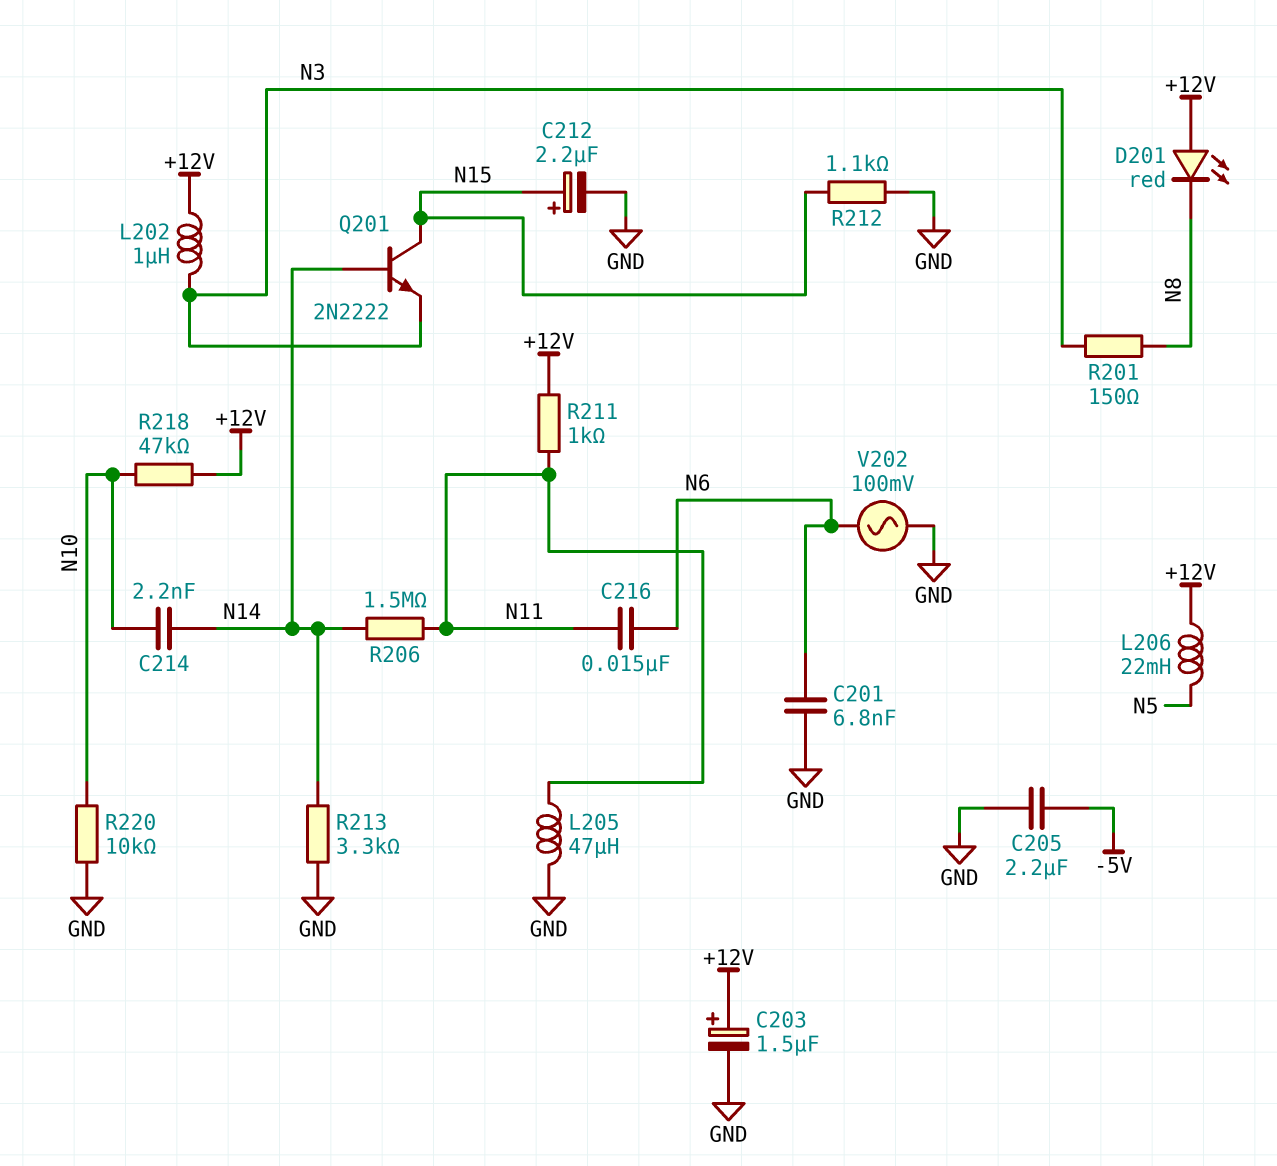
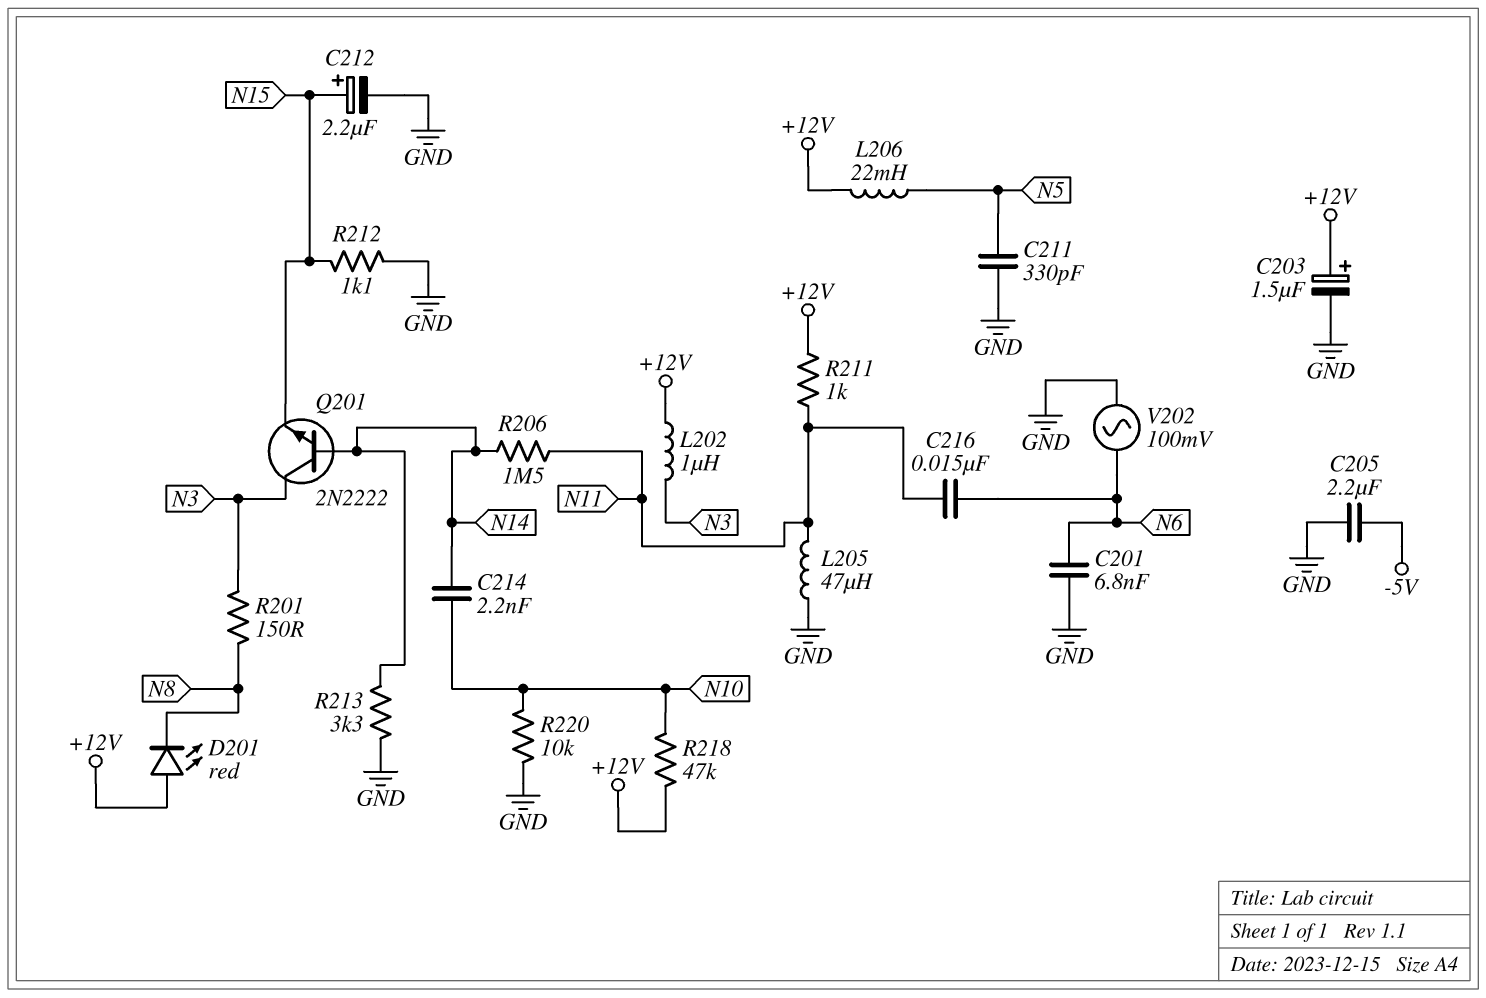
C211: none -> 330pF (GND, N5)
Q201: NPN 2N2222 (B N14, C N15, E N3) -> NPN 2N2222 (B N14, C N3, E N15)

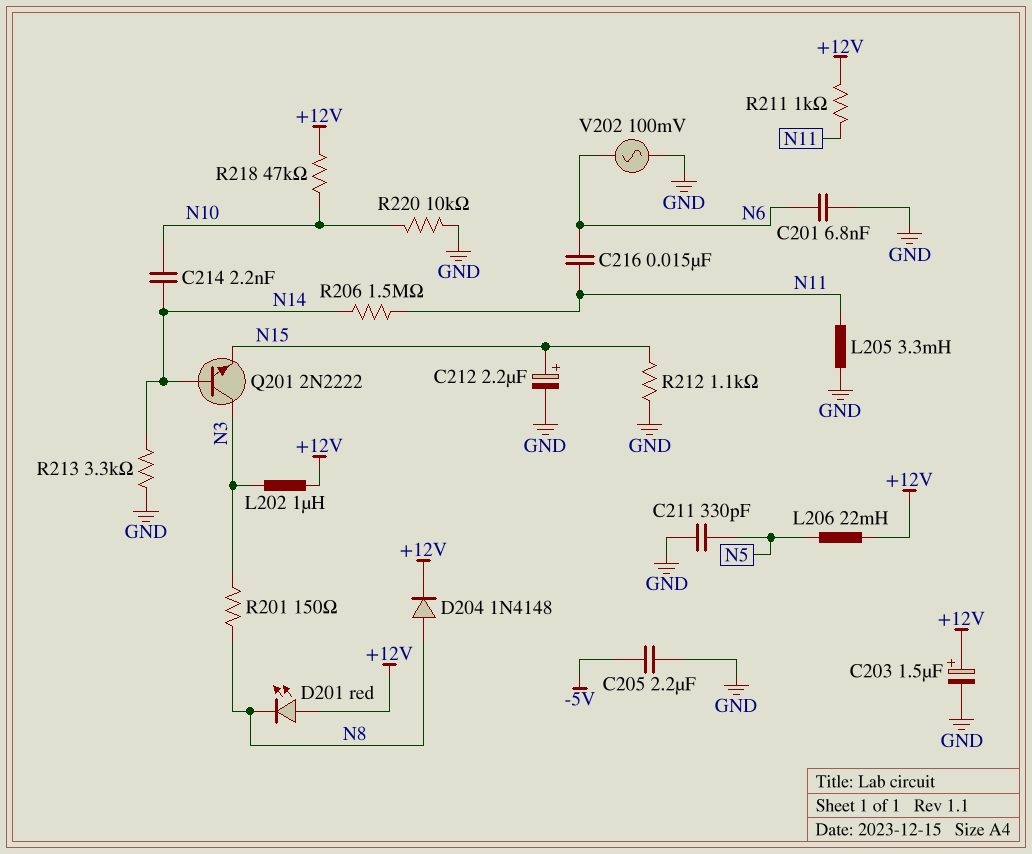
D204: none -> diode 1N4148 (A N8, K +12V)
L205: 47uH (GND, N11) -> 3.3mH (GND, N11)

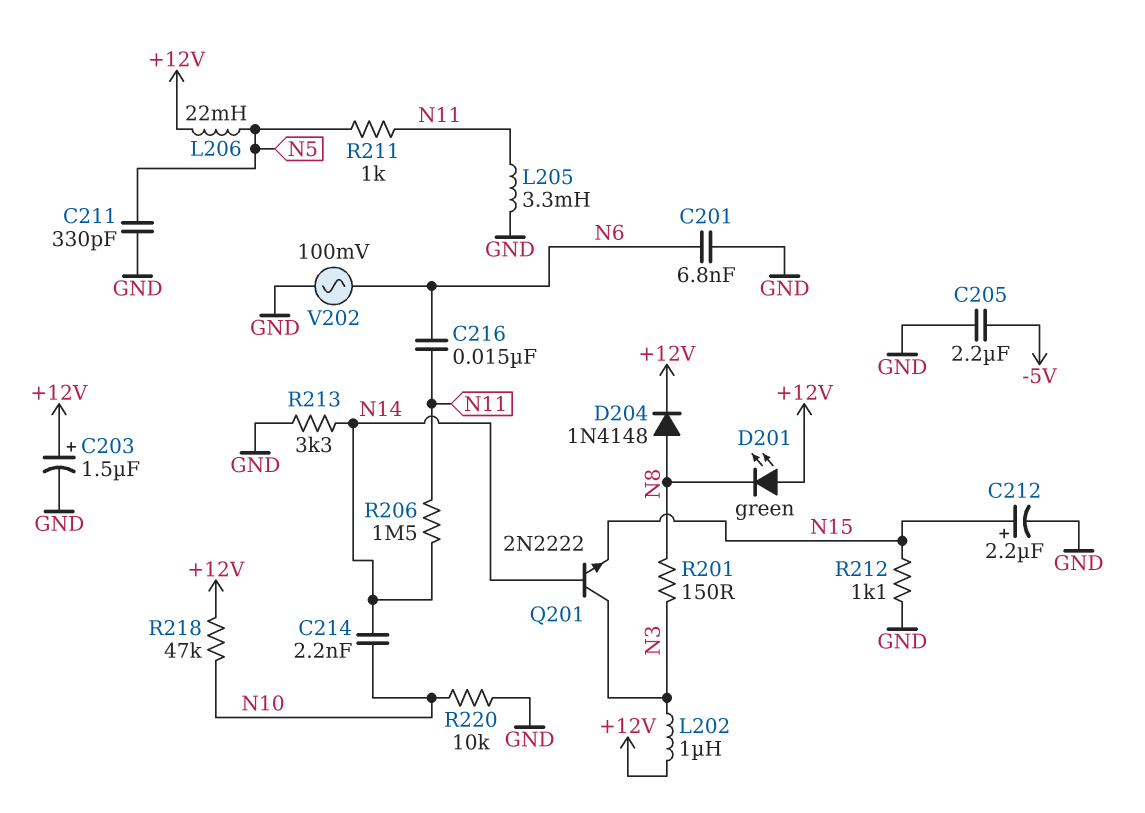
D201: LED red (A +12V, K N8) -> LED green (A +12V, K N8)
R211: 1k (+12V, N11) -> 1k (N5, N11)

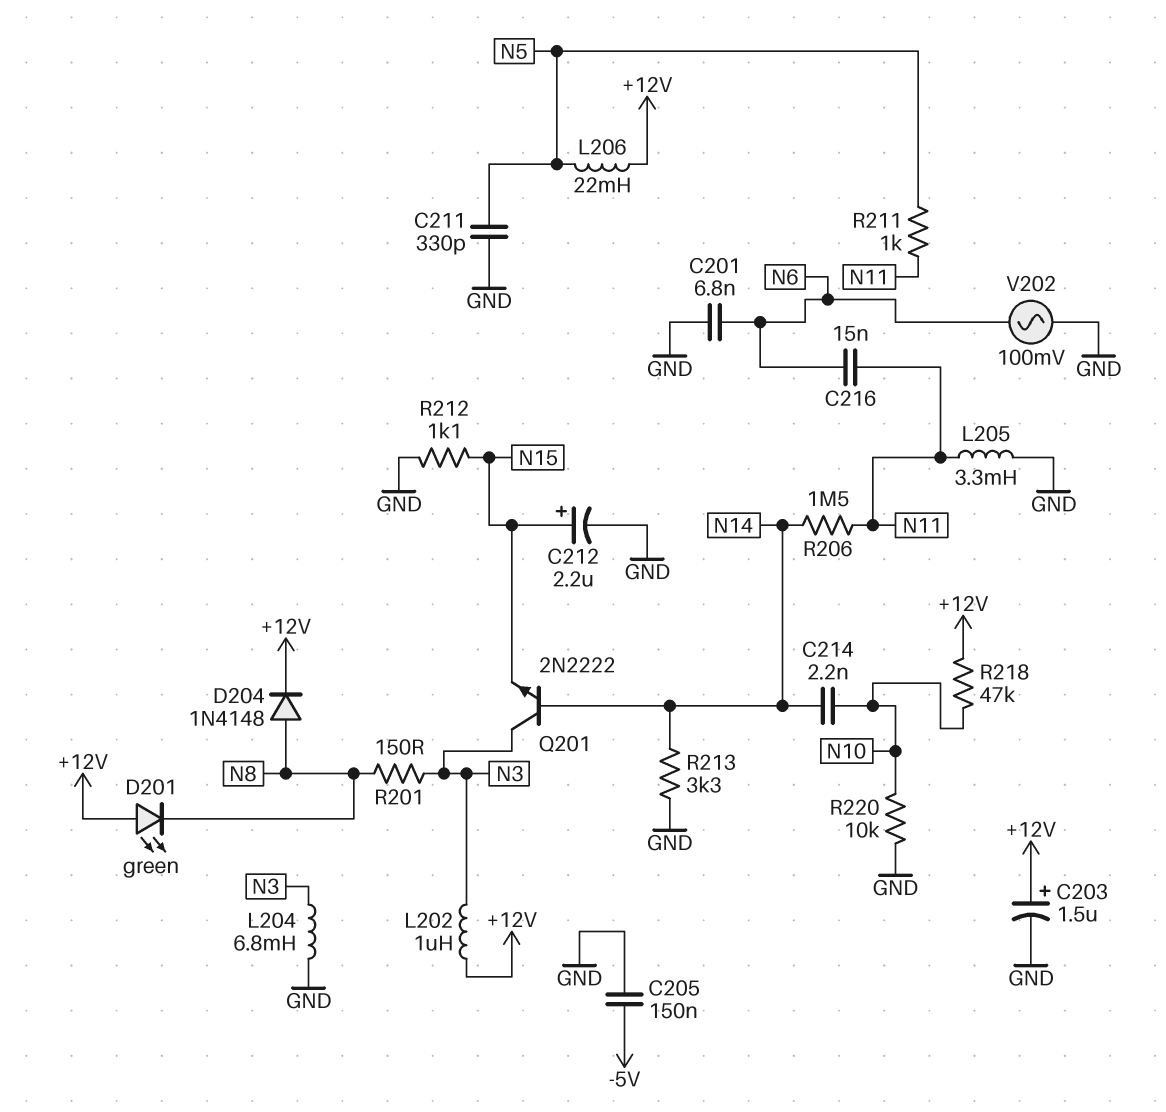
C205: 2.2uF (-5V, GND) -> 150nF (-5V, GND)
L204: none -> 6.8mH (GND, N3)

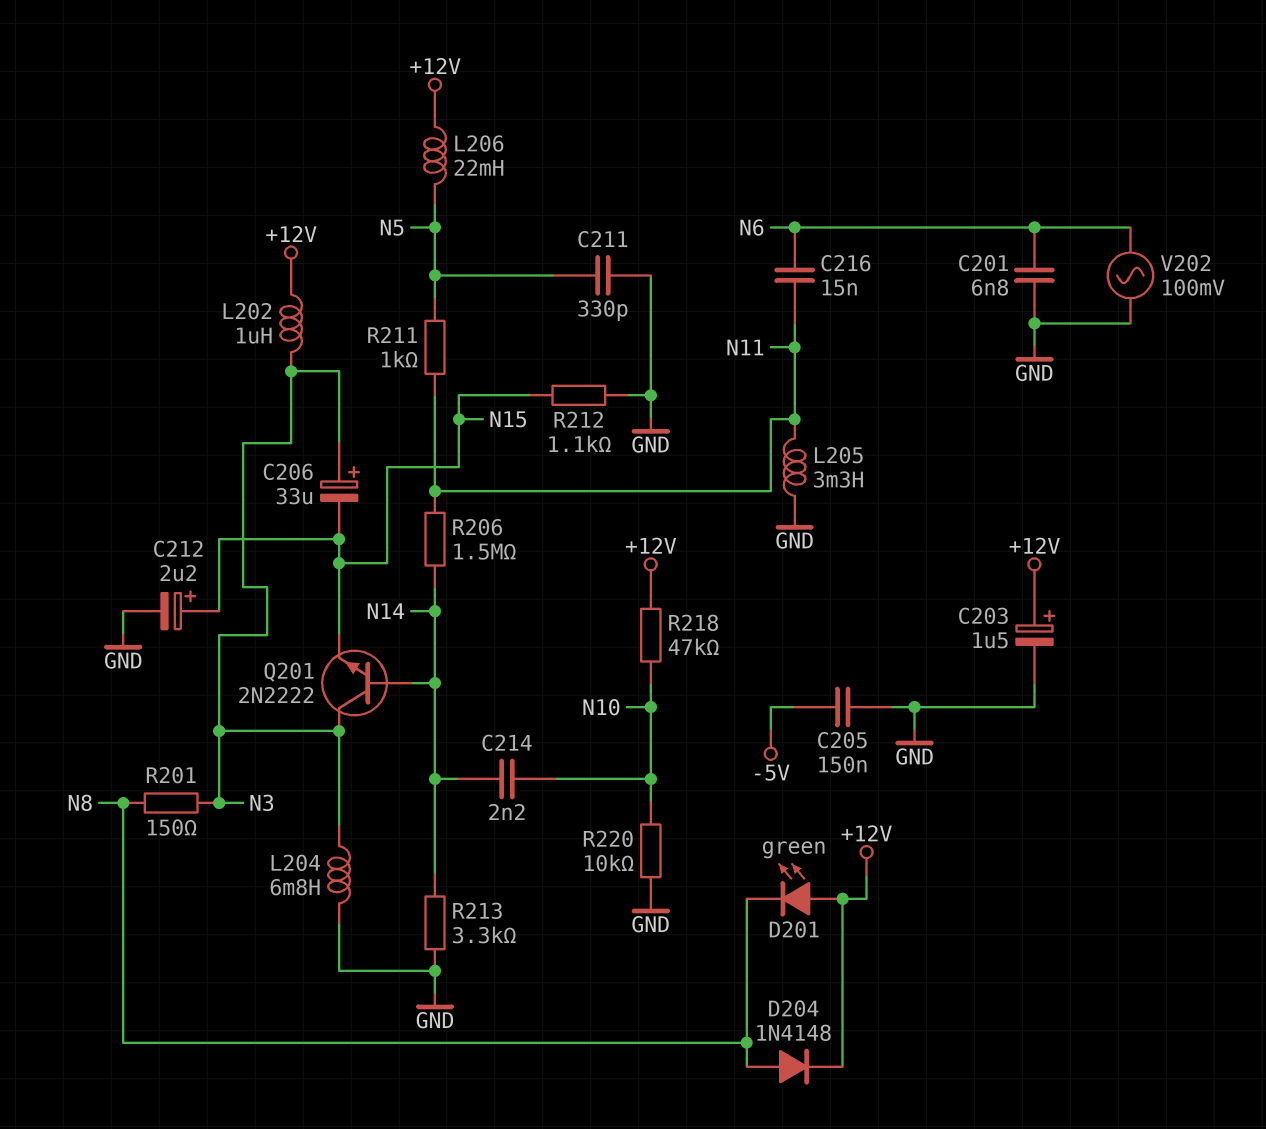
C206: none -> 33uF (plus N3, minus N15)

